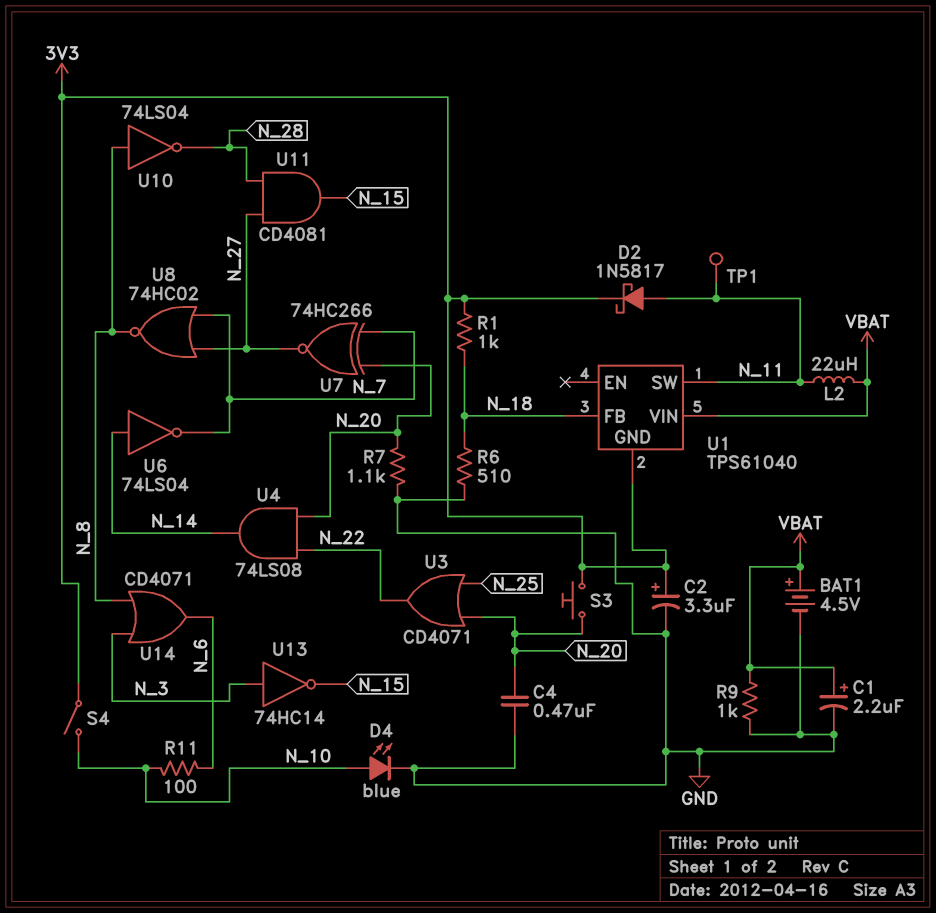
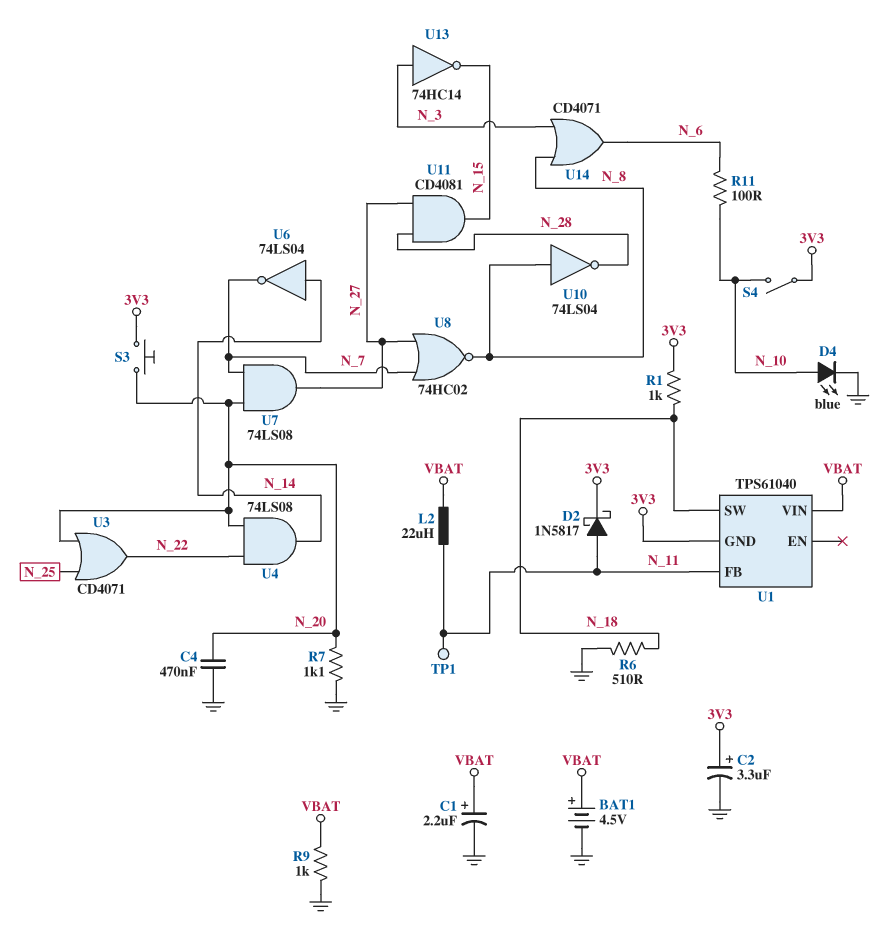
U1 pin FB: N_18 -> N_11
U1 pin SW: N_11 -> N_18
U7: XNOR 74HC266 (in N_7, in N_20, out N_27) -> AND 74LS08 (in N_7, in N_20, out N_27)

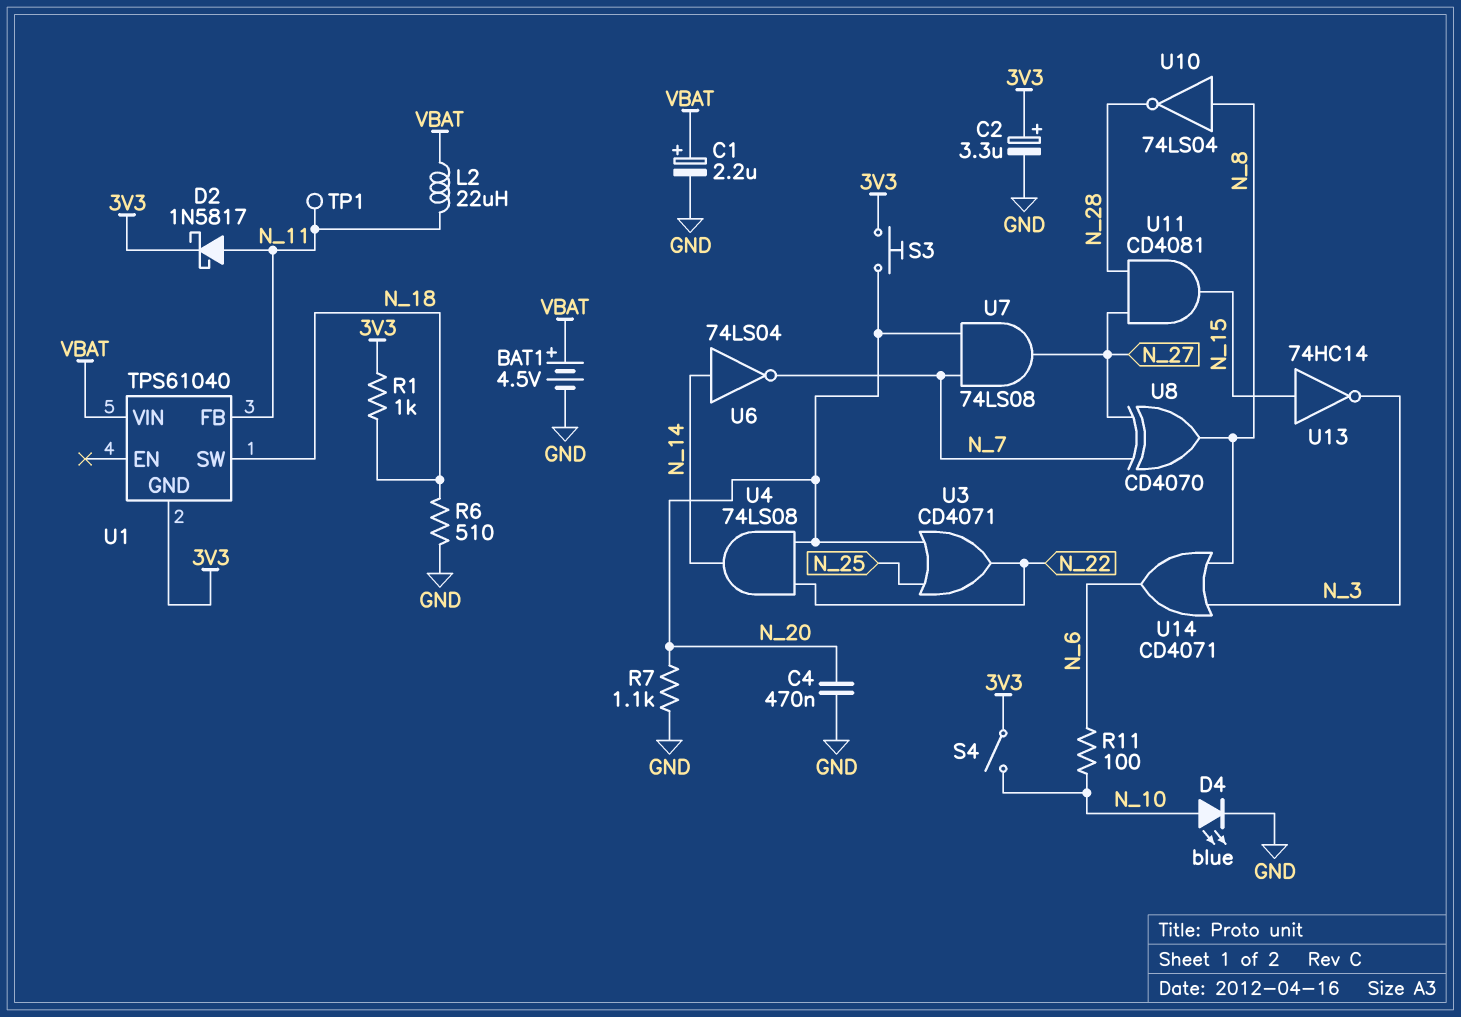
R9: 1k (GND, VBAT) -> none
U8: NOR 74HC02 (in N_7, in N_27, out N_8) -> XOR CD4070 (in N_7, in N_27, out N_8)
U13: NOT 74HC14 (in N_3, out N_15) -> NOT 74HC14 (in N_15, out N_3)

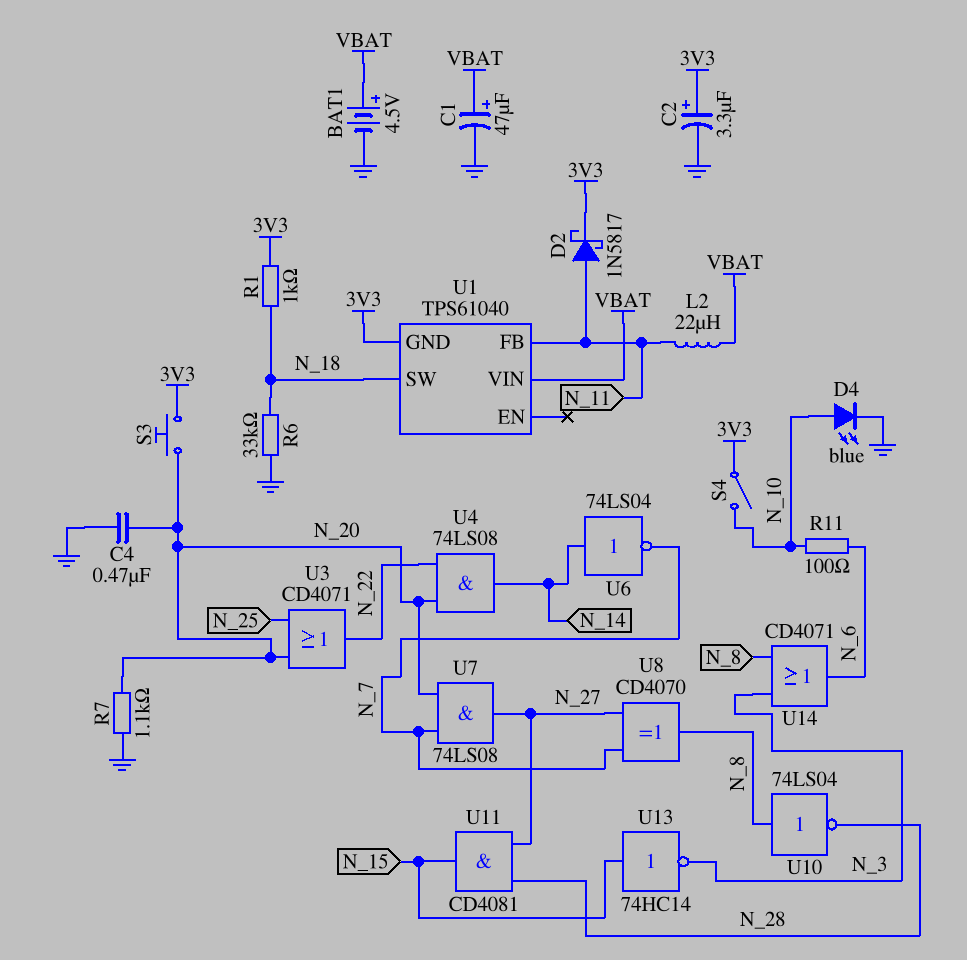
C1: 2.2uF (plus VBAT, minus GND) -> 47uF (plus VBAT, minus GND)
R6: 510 (GND, N_18) -> 33k (GND, N_18)
TP1: test point (N_11) -> none

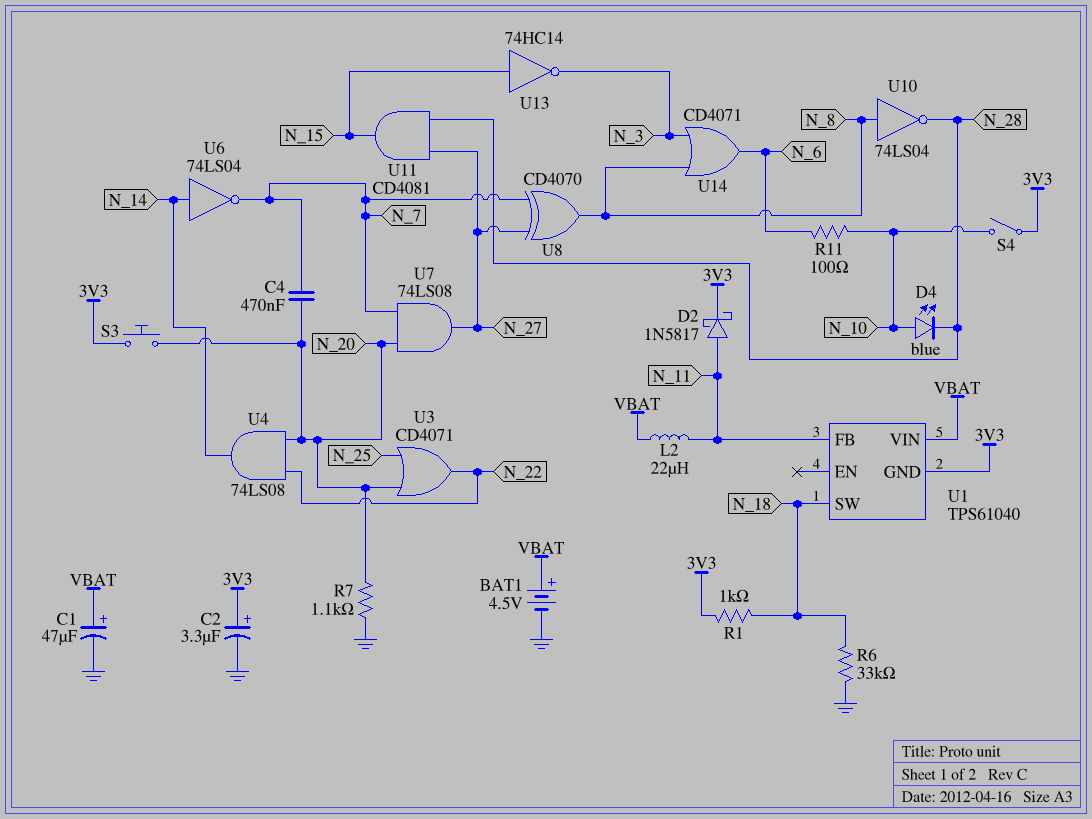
C4: 470nF (GND, N_20) -> 470nF (N_7, N_20)
D4: LED blue (A N_10, K GND) -> LED blue (A N_10, K N_28)

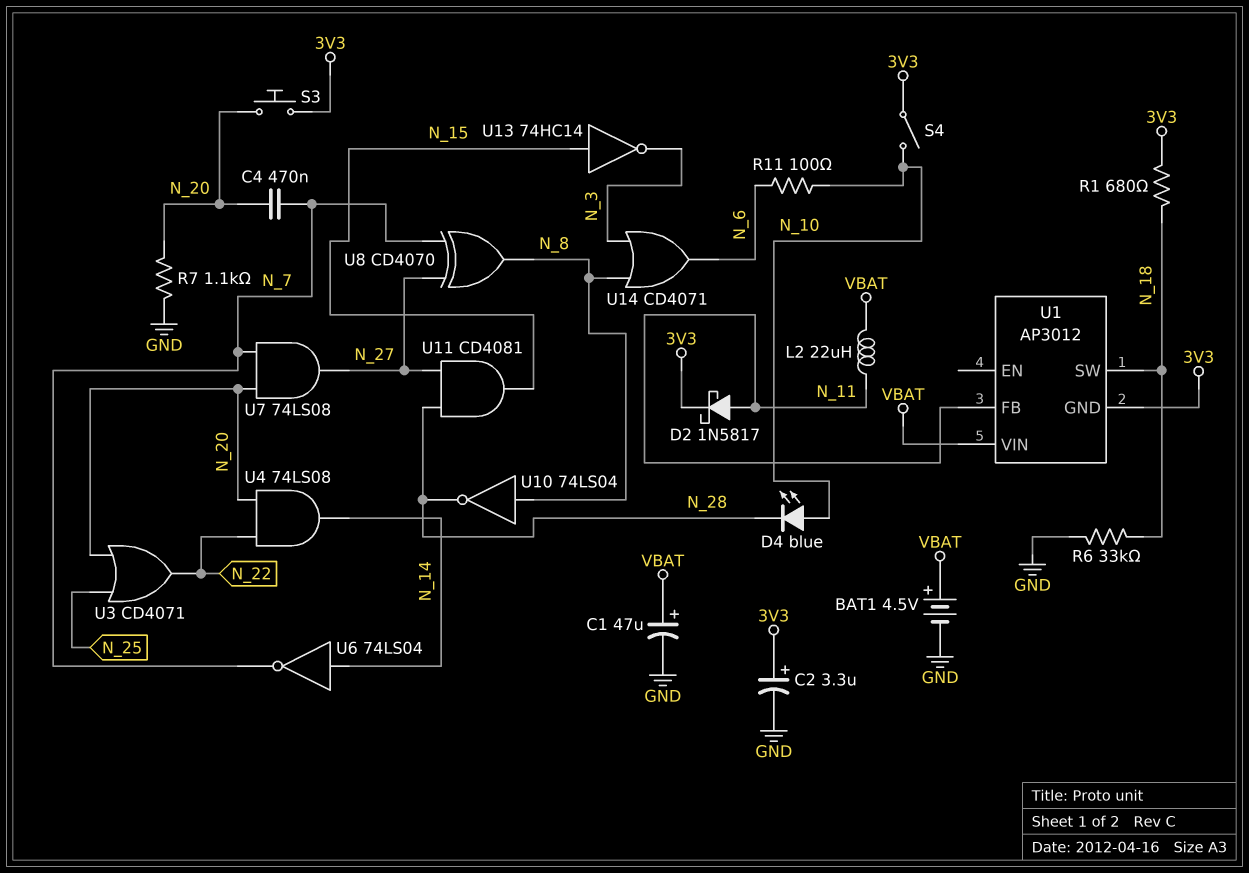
R1: 1k (3V3, N_18) -> 680 (3V3, N_18)
U1: TPS61040 -> AP3012

